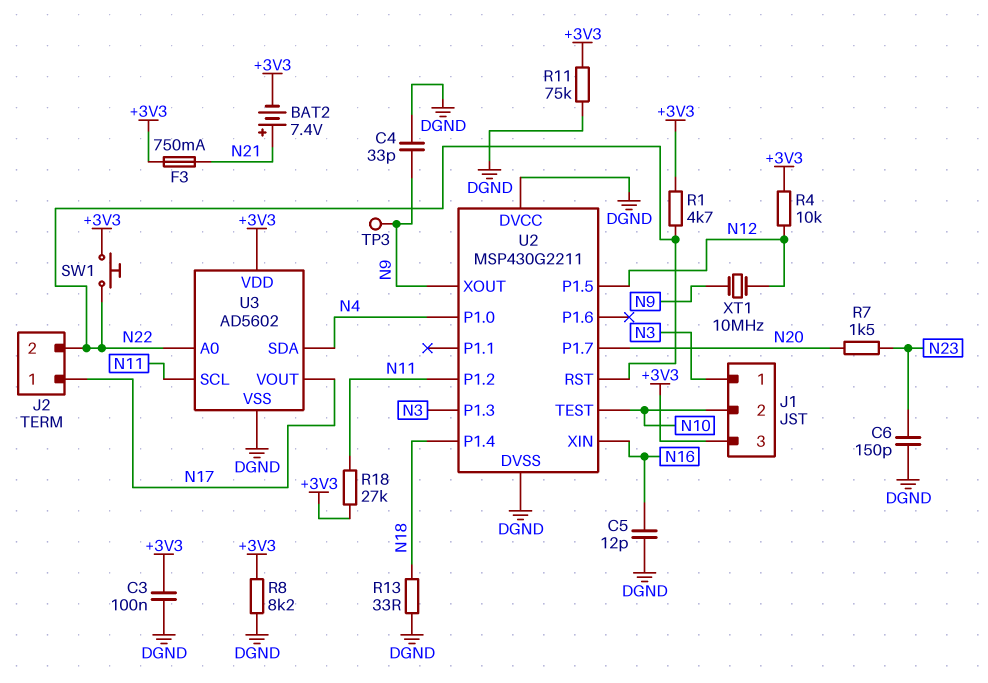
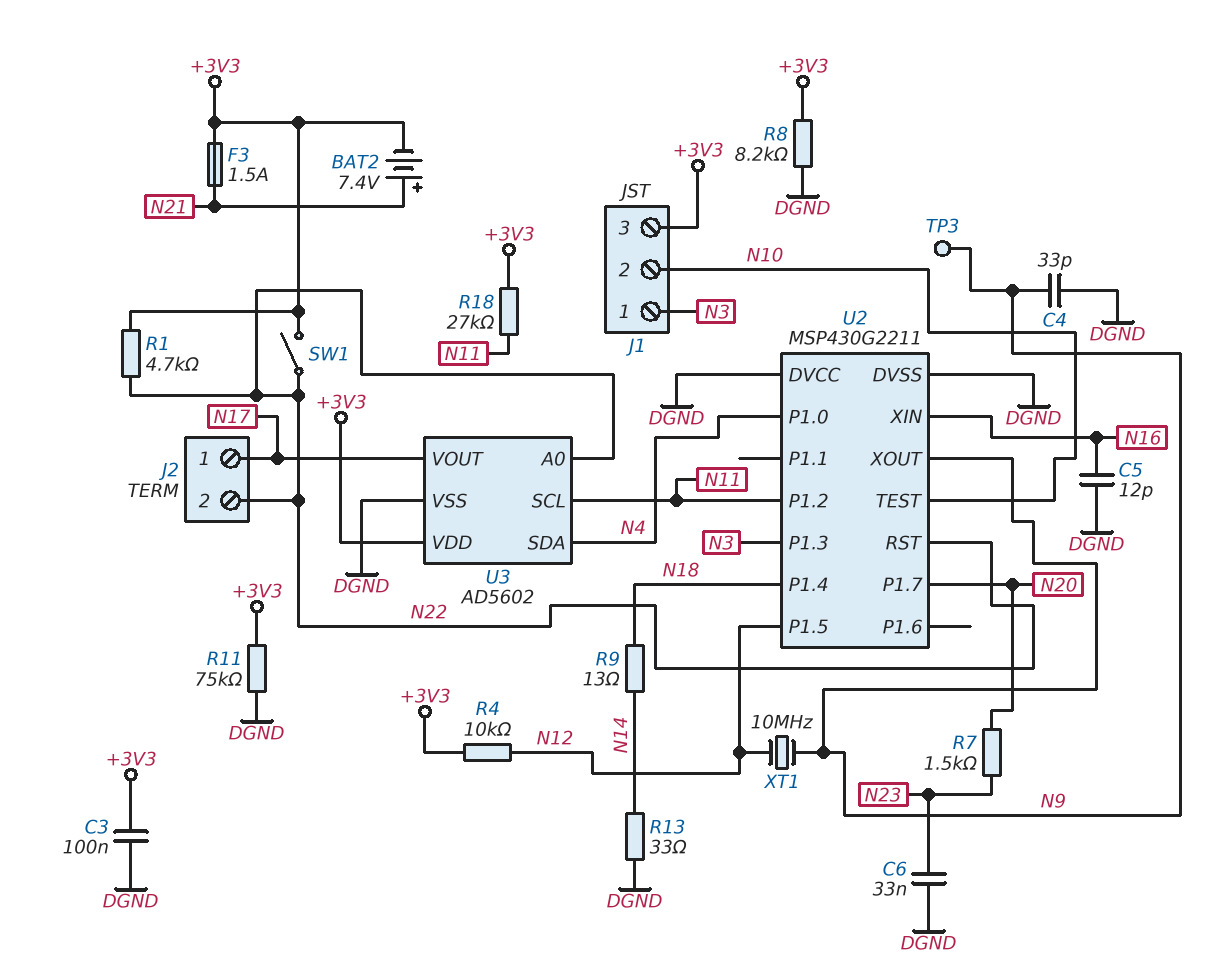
C6: 150pF (DGND, N23) -> 33nF (DGND, N23)
F3: 750mA (+3V3, N21) -> 1.5A (+3V3, N21)
R9: none -> 13 (N14, N18)
R13: 33 (DGND, N18) -> 33 (DGND, N14)
SW1: button (+3V3, N22) -> switch (+3V3, N22)

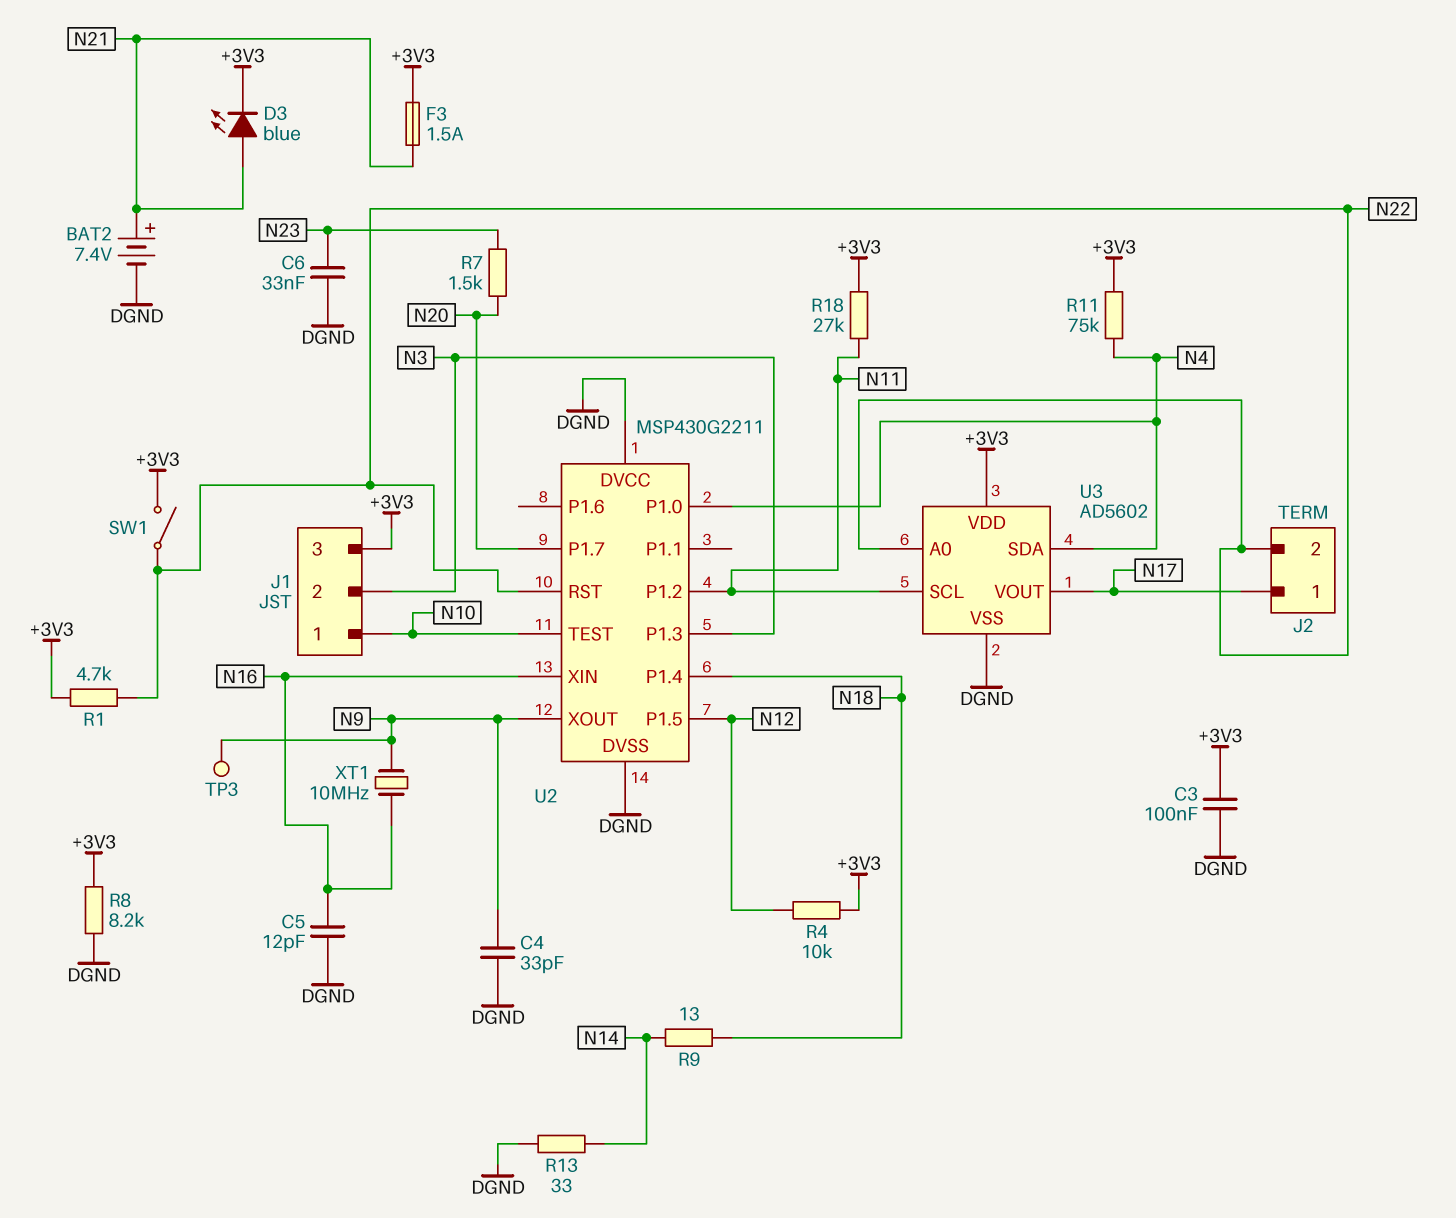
BAT2: 7.4V (plus N21, minus +3V3) -> 7.4V (plus N21, minus DGND)
D3: none -> LED blue (A N21, K +3V3)
J1 pin 1: N3 -> N10
J1 pin 2: N10 -> N3
R11: 75k (+3V3, DGND) -> 75k (+3V3, N4)
XT1: 10MHz (N9, N12) -> 10MHz (N9, N16)

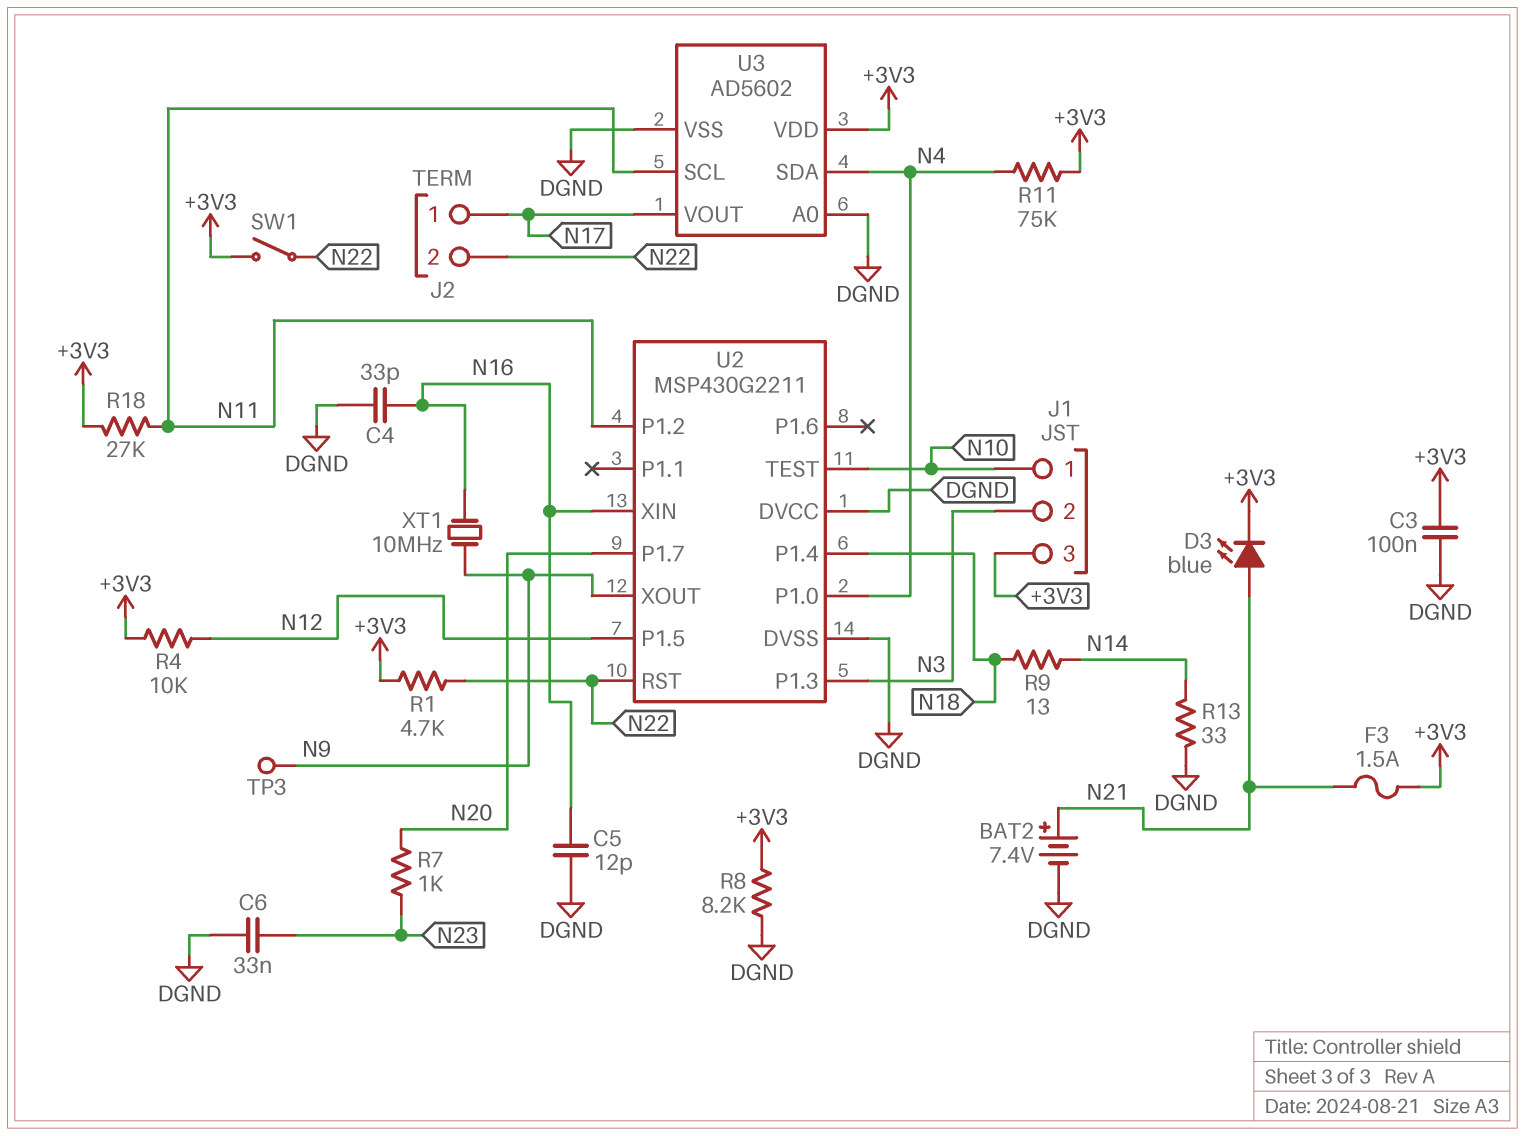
C4: 33pF (DGND, N9) -> 33pF (DGND, N16)
R7: 1.5k (N20, N23) -> 1k (N20, N23)
U3 pin A0: N22 -> DGND

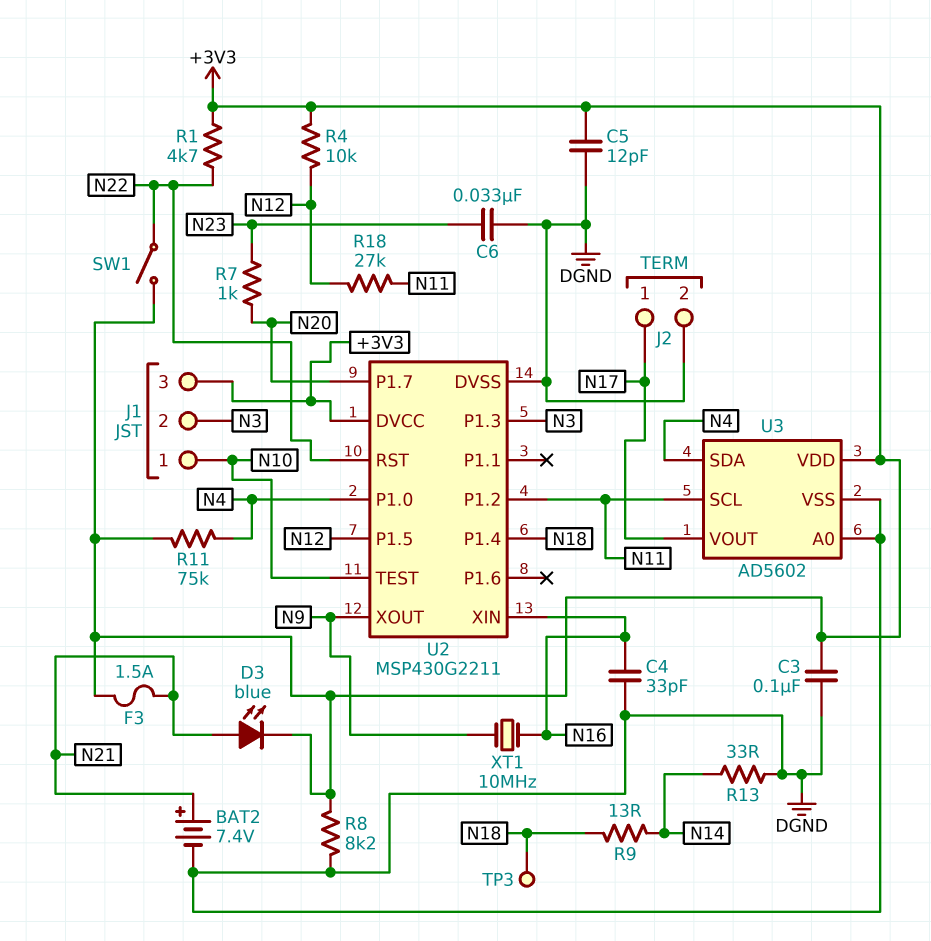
C5: 12pF (DGND, N16) -> 12pF (+3V3, DGND)
J2 pin 2: N22 -> DGND
R18: 27k (+3V3, N11) -> 27k (N11, N12)
TP3: test point (N9) -> test point (N18)
U2 pin DVCC: DGND -> +3V3

